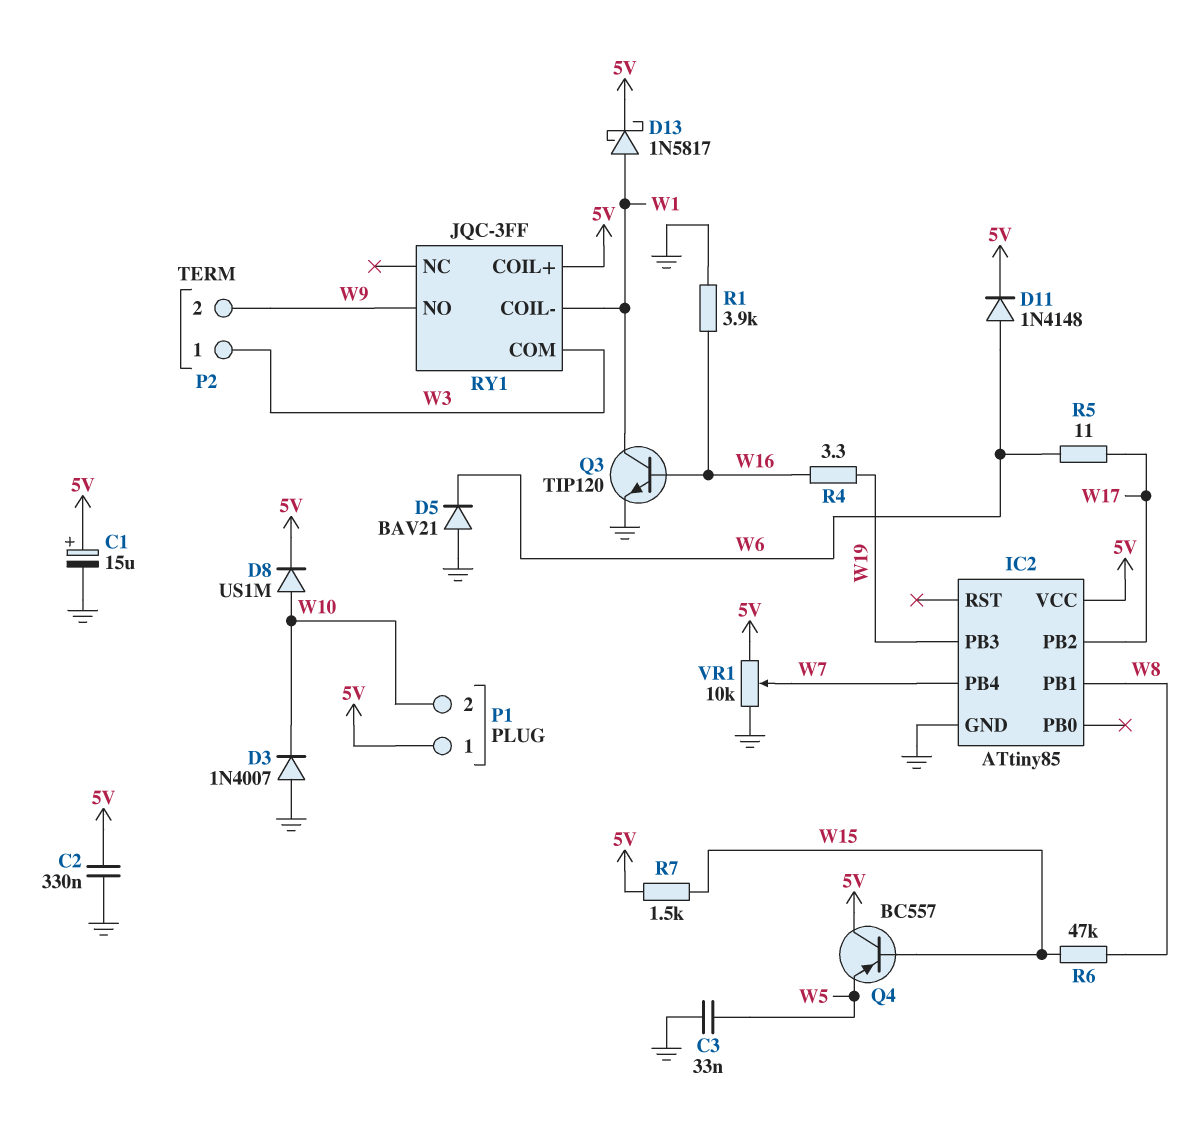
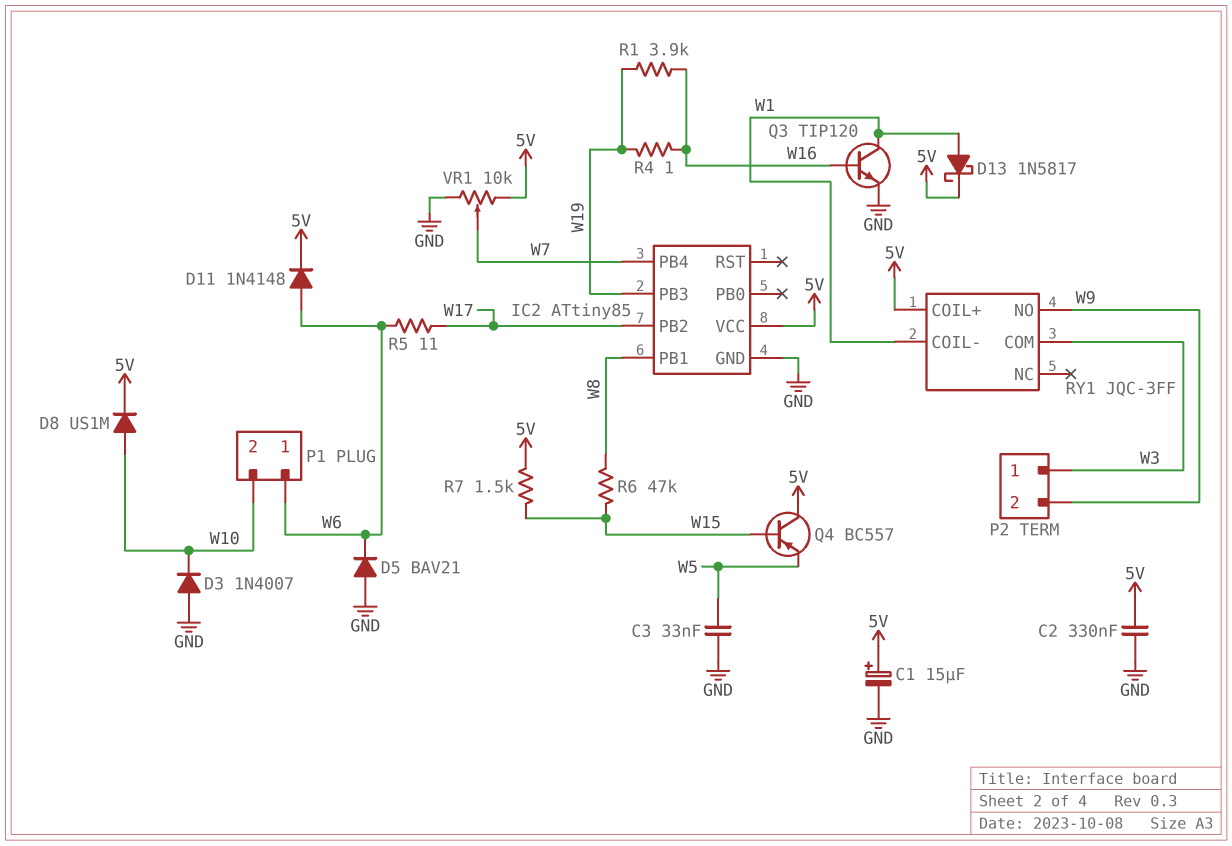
P1 pin 1: 5V -> W6
R1: 3.9k (GND, W16) -> 3.9k (W16, W19)
R4: 3.3 (W16, W19) -> 1 (W16, W19)

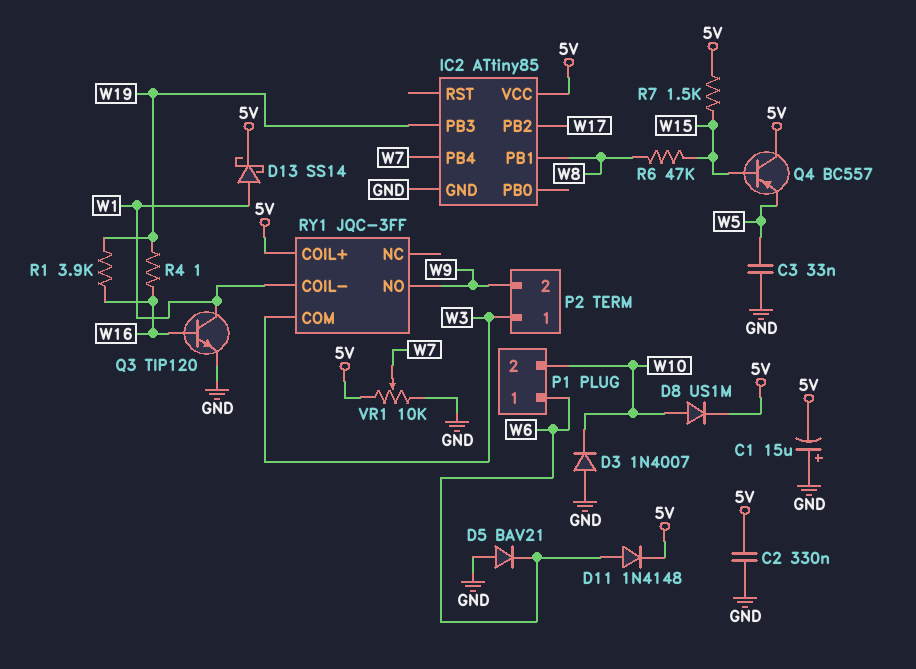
C1: 15uF (plus 5V, minus GND) -> 15uF (plus GND, minus 5V)
D13: schottky 1N5817 (A W1, K 5V) -> schottky SS14 (A W1, K 5V)
R5: 11 (W6, W17) -> none

